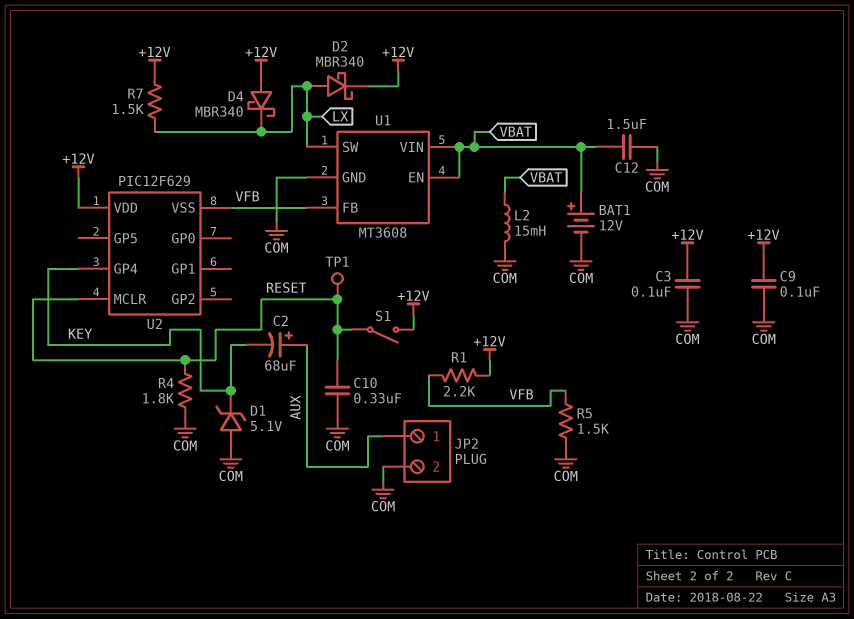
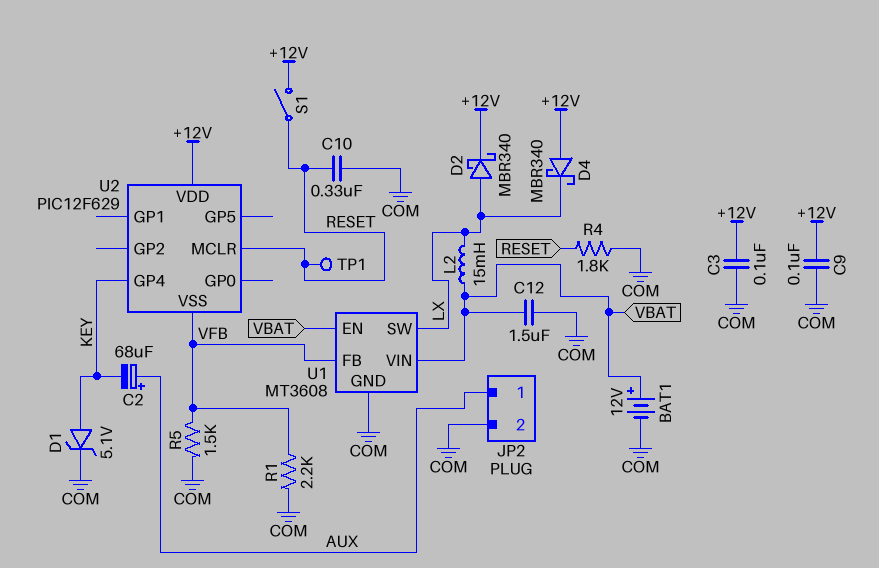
D1: zener 5.1V (A COM, K KEY) -> zener 5.1V (A KEY, K COM)
L2: 15mH (COM, VBAT) -> 15mH (LX, VBAT)
R1: 2.2k (+12V, VFB) -> 2.2k (COM, VFB)
R7: 1.5k (+12V, LX) -> none

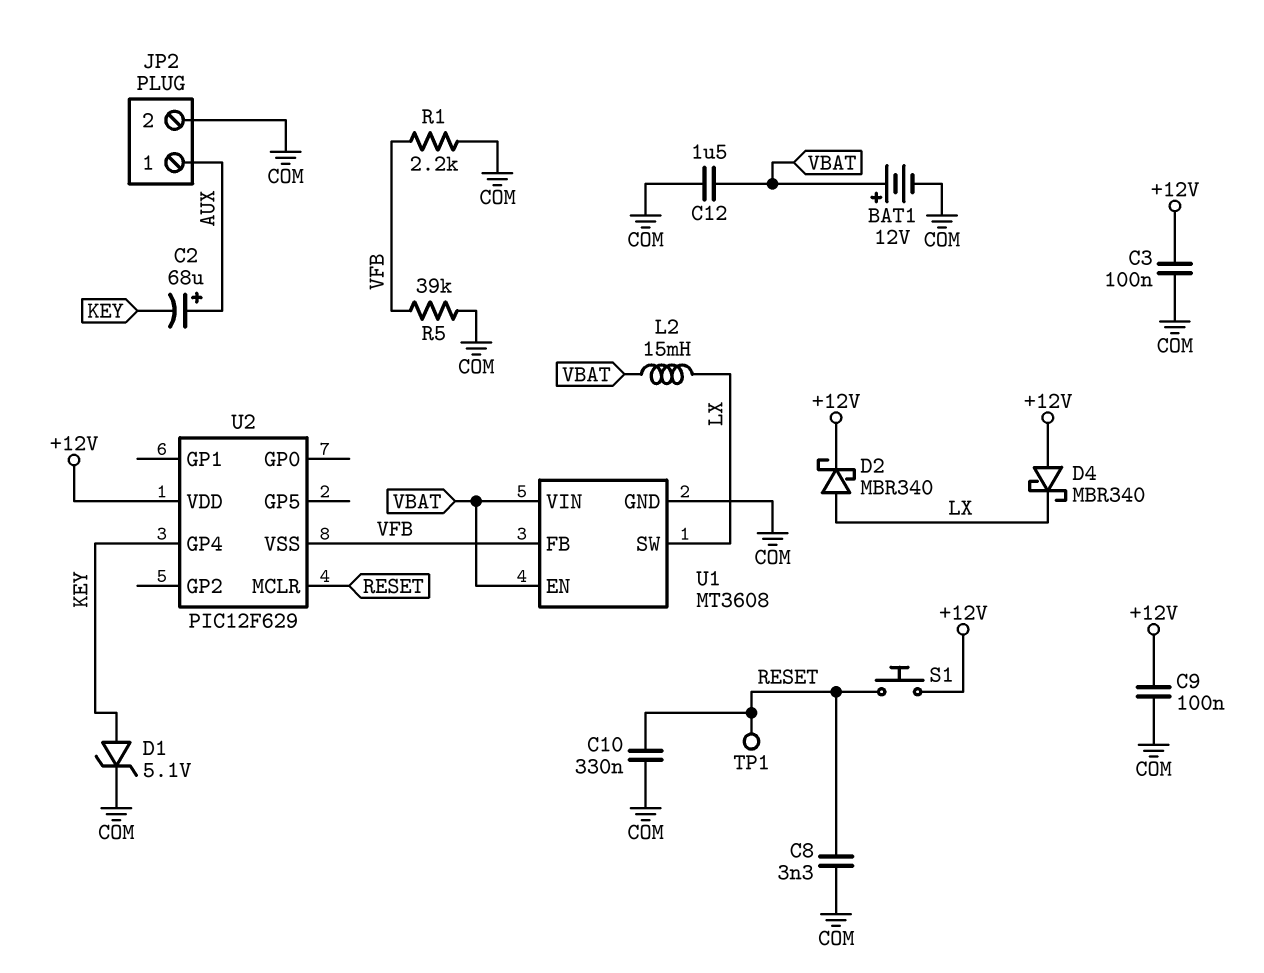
C8: none -> 3.3nF (COM, RESET)
R4: 1.8k (COM, RESET) -> none
R5: 1.5k (COM, VFB) -> 39k (COM, VFB)
S1: switch (+12V, RESET) -> button (+12V, RESET)

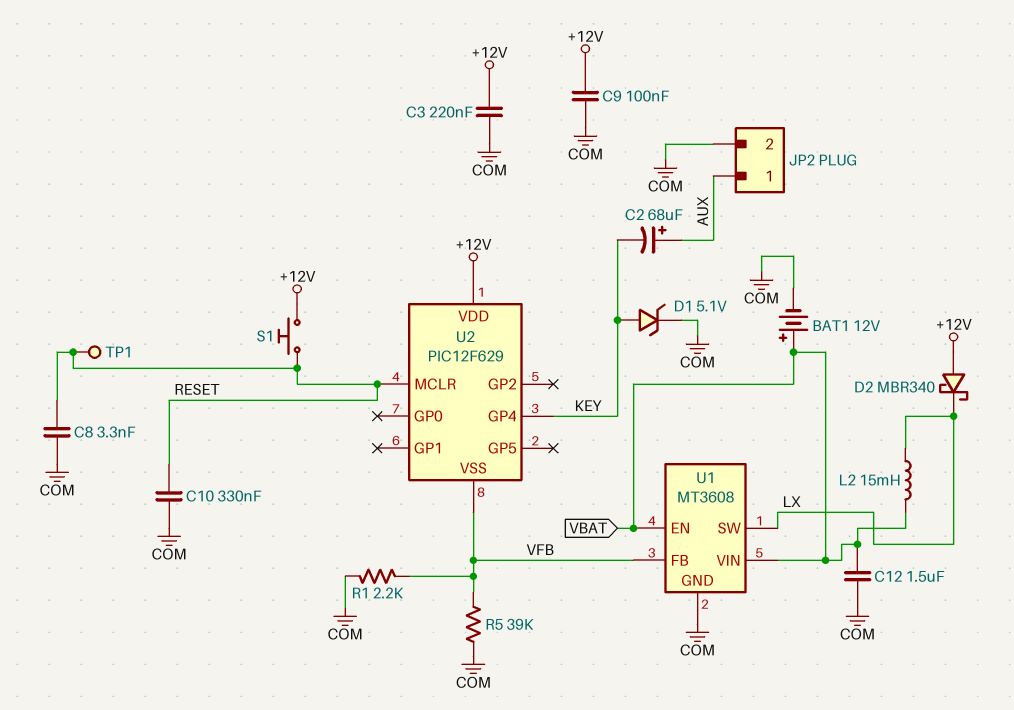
C3: 100nF (+12V, COM) -> 220nF (+12V, COM)
D2: schottky MBR340 (A LX, K +12V) -> schottky MBR340 (A +12V, K LX)
D4: schottky MBR340 (A +12V, K LX) -> none

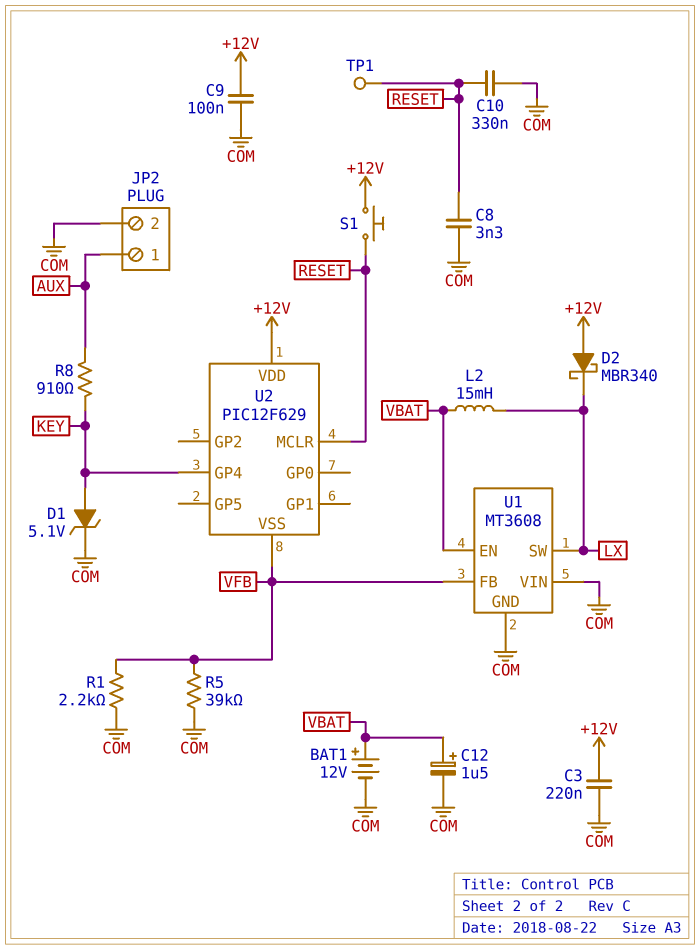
C2: 68uF (plus AUX, minus KEY) -> none
C12: 1.5uF (COM, VBAT) -> 1.5uF (plus VBAT, minus COM)
R8: none -> 910 (AUX, KEY)
U1 pin VIN: VBAT -> COM

